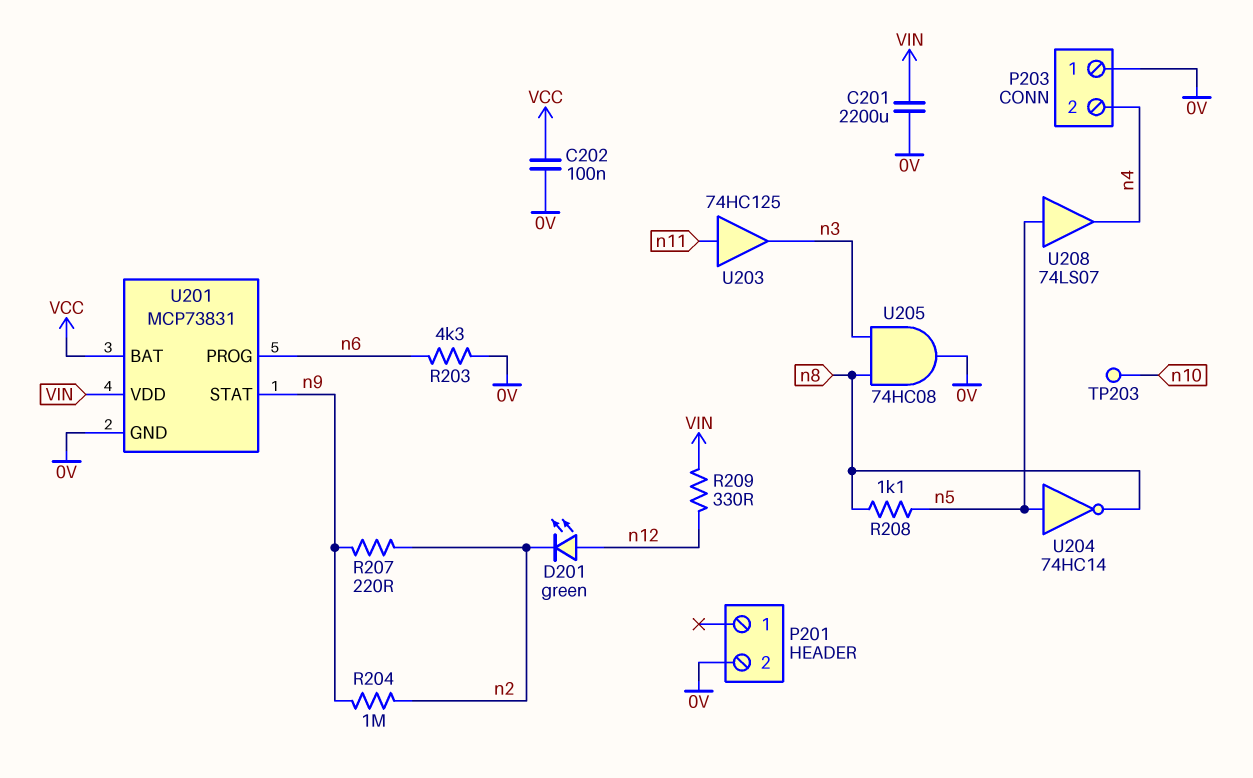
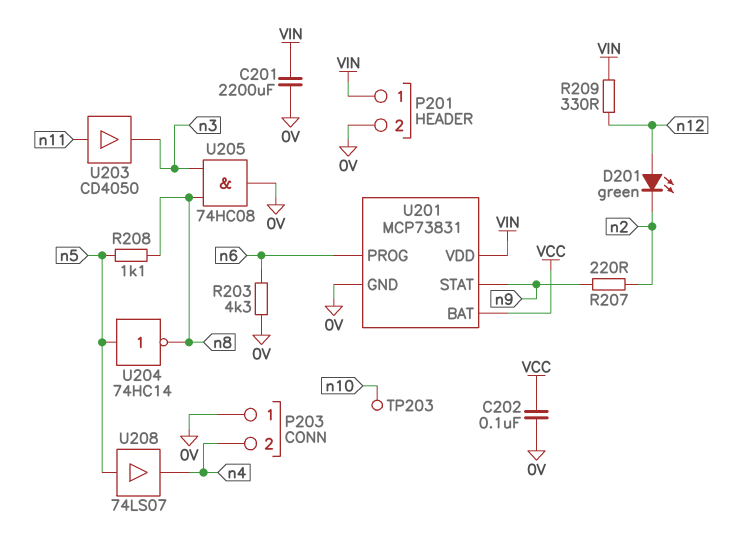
P201 pin 1: none -> VIN
R204: 1M (n2, n9) -> none
U203: buffer 74HC125 (in n11, out n3) -> buffer CD4050 (in n11, out n3)

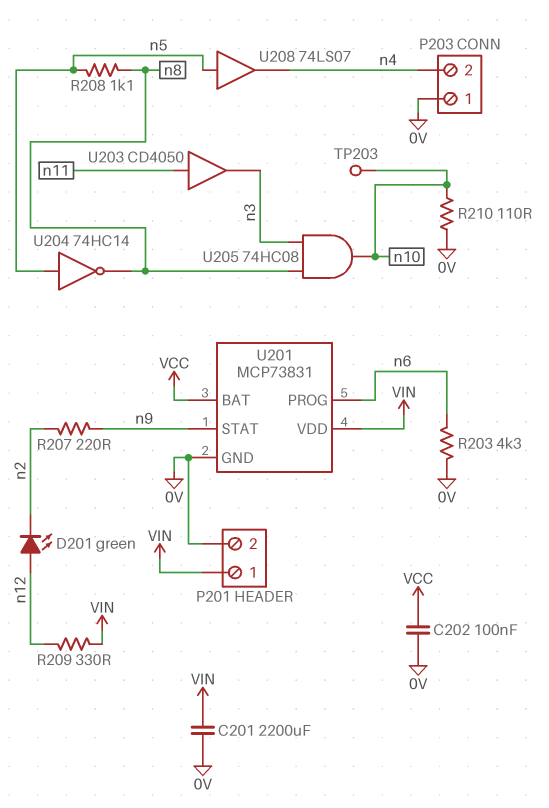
R210: none -> 110 (0V, n10)
U205: AND 74HC08 (in n3, in n8, out 0V) -> AND 74HC08 (in n3, in n8, out n10)

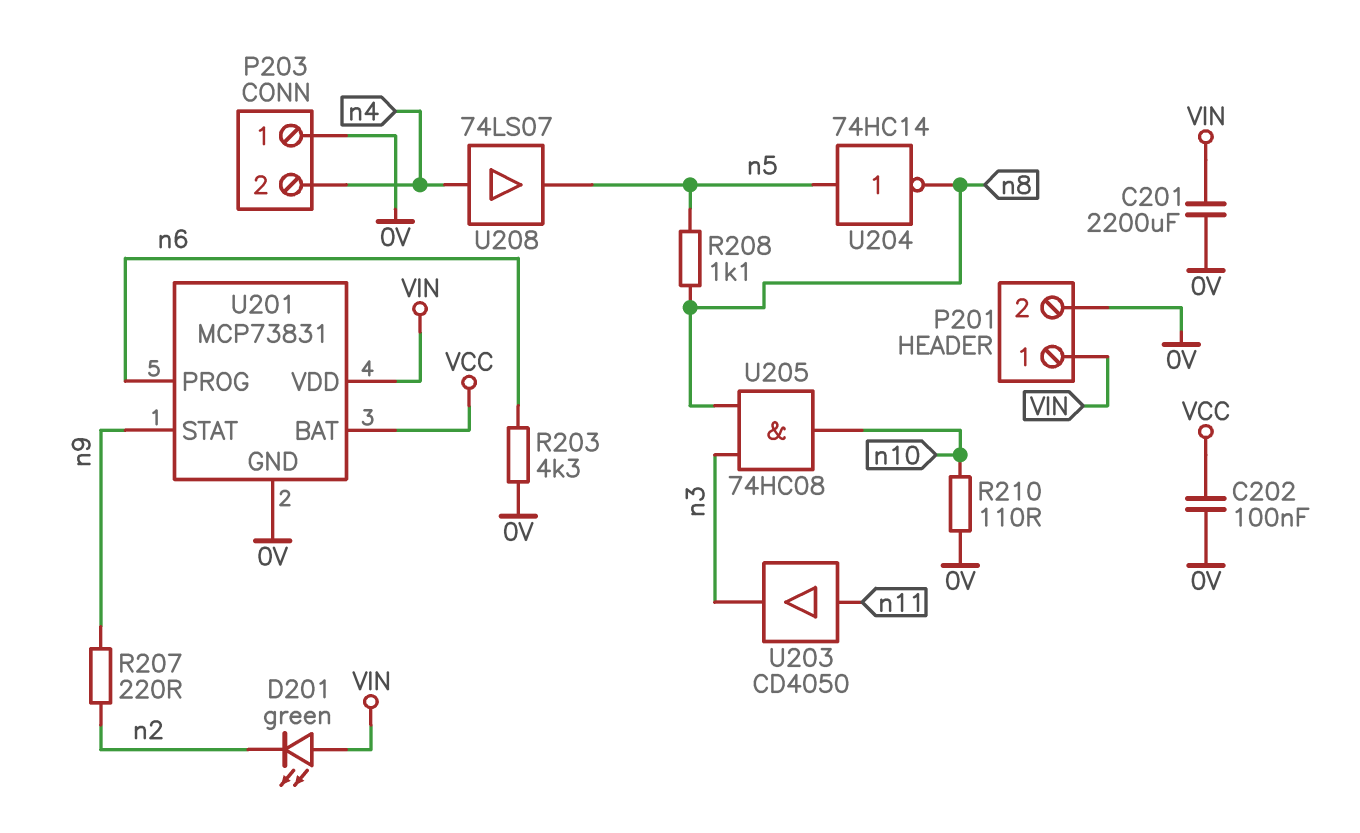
D201: LED green (A n12, K n2) -> LED green (A VIN, K n2)
R209: 330 (VIN, n12) -> none
TP203: test point (n10) -> none
U208: buffer 74LS07 (in n5, out n4) -> buffer 74LS07 (in n4, out n5)

